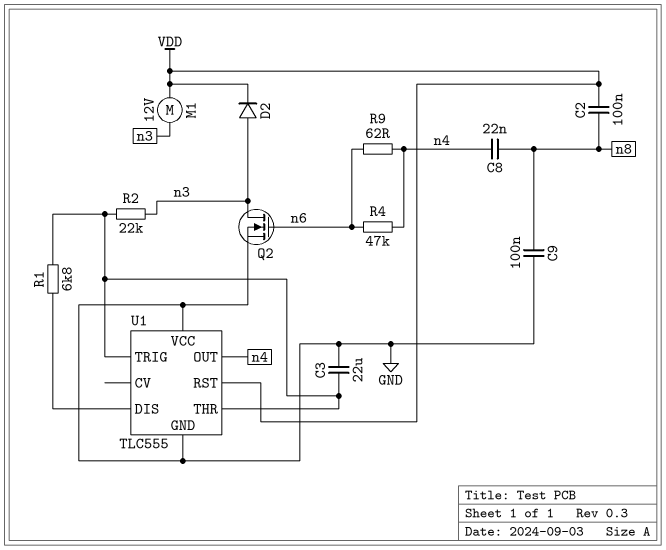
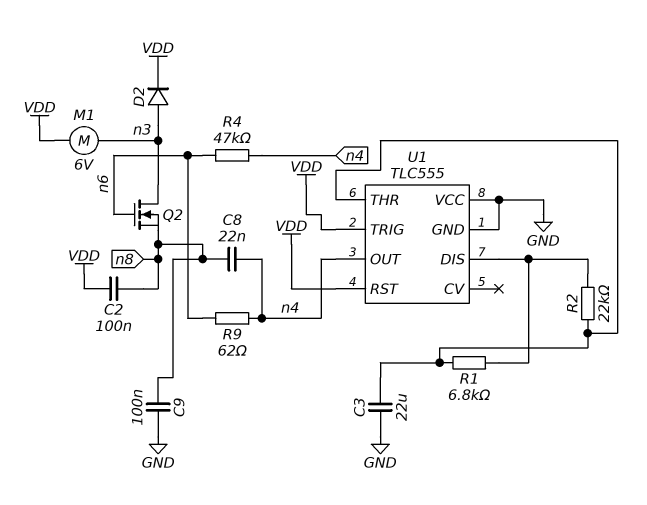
M1: motor 12V (VDD, n3) -> motor 6V (VDD, n3)
Q2: NMOS (G n6, D n3, S GND) -> NMOS (G n6, D n3, S n8)
R2: 22k (U1/THR, n3) -> 22k (U1/DIS, U1/THR)
U1 pin TRIG: U1/THR -> VDD

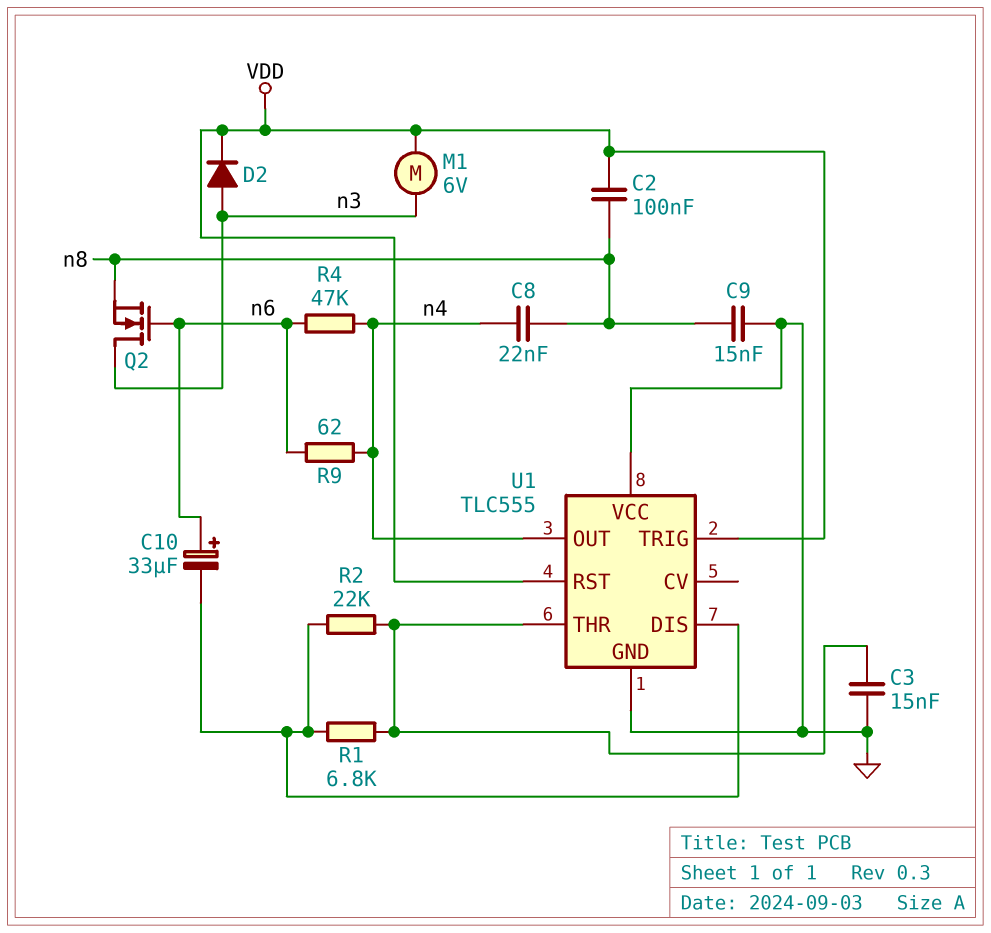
C3: 22uF (GND, U1/THR) -> 15nF (GND, U1/THR)
C9: 100nF (GND, n8) -> 15nF (GND, n8)
C10: none -> 33uF (plus n6, minus U1/DIS)

